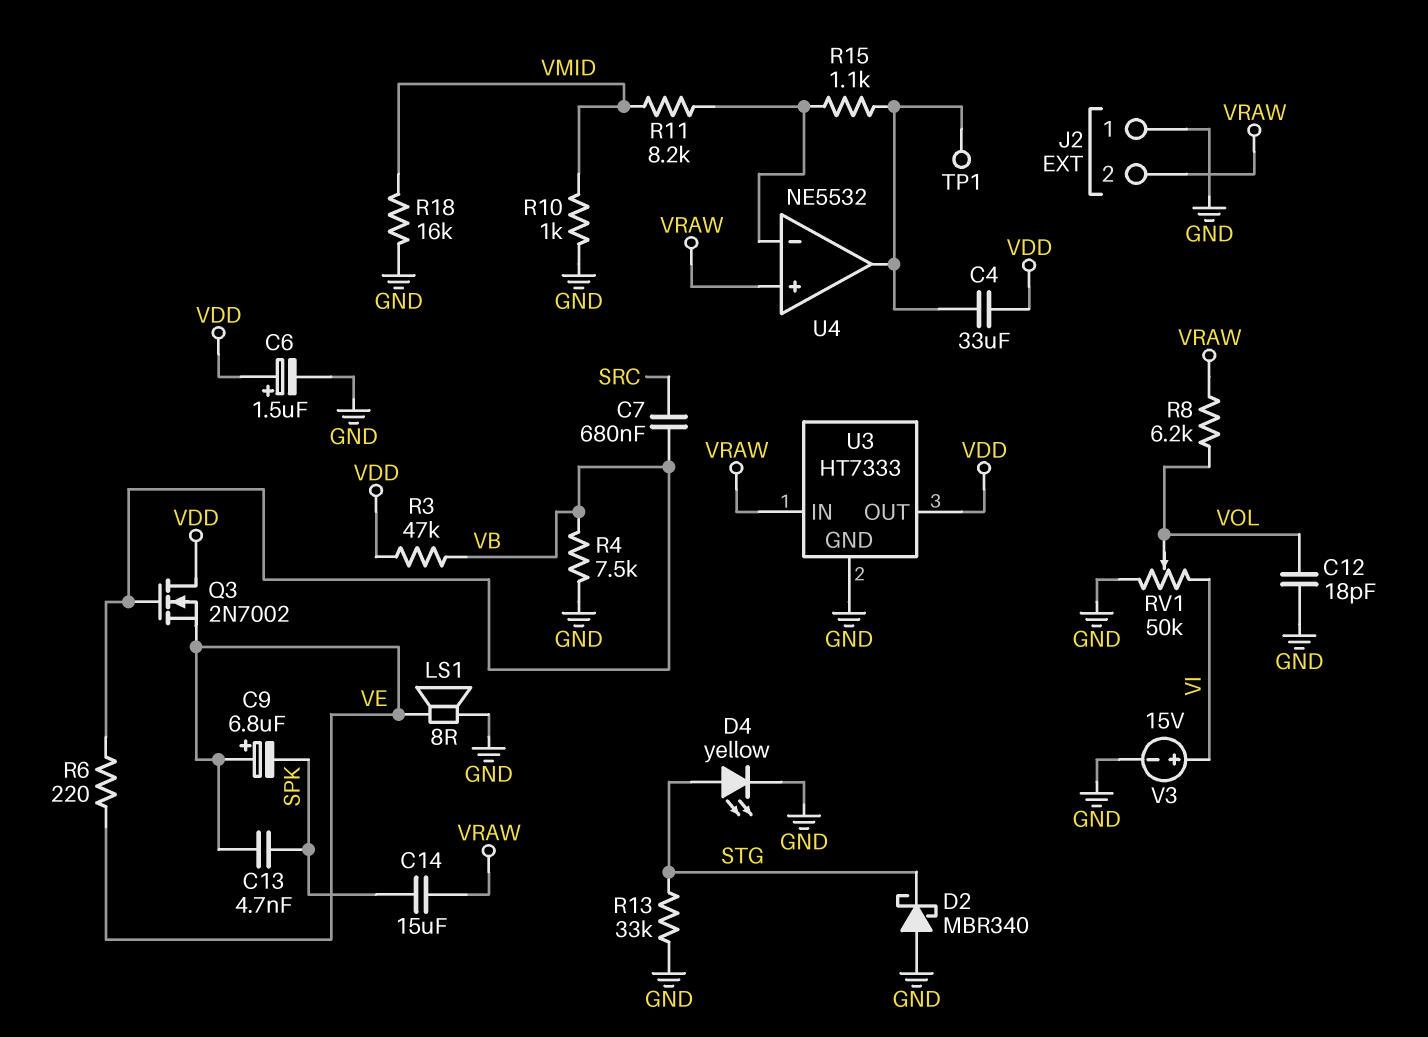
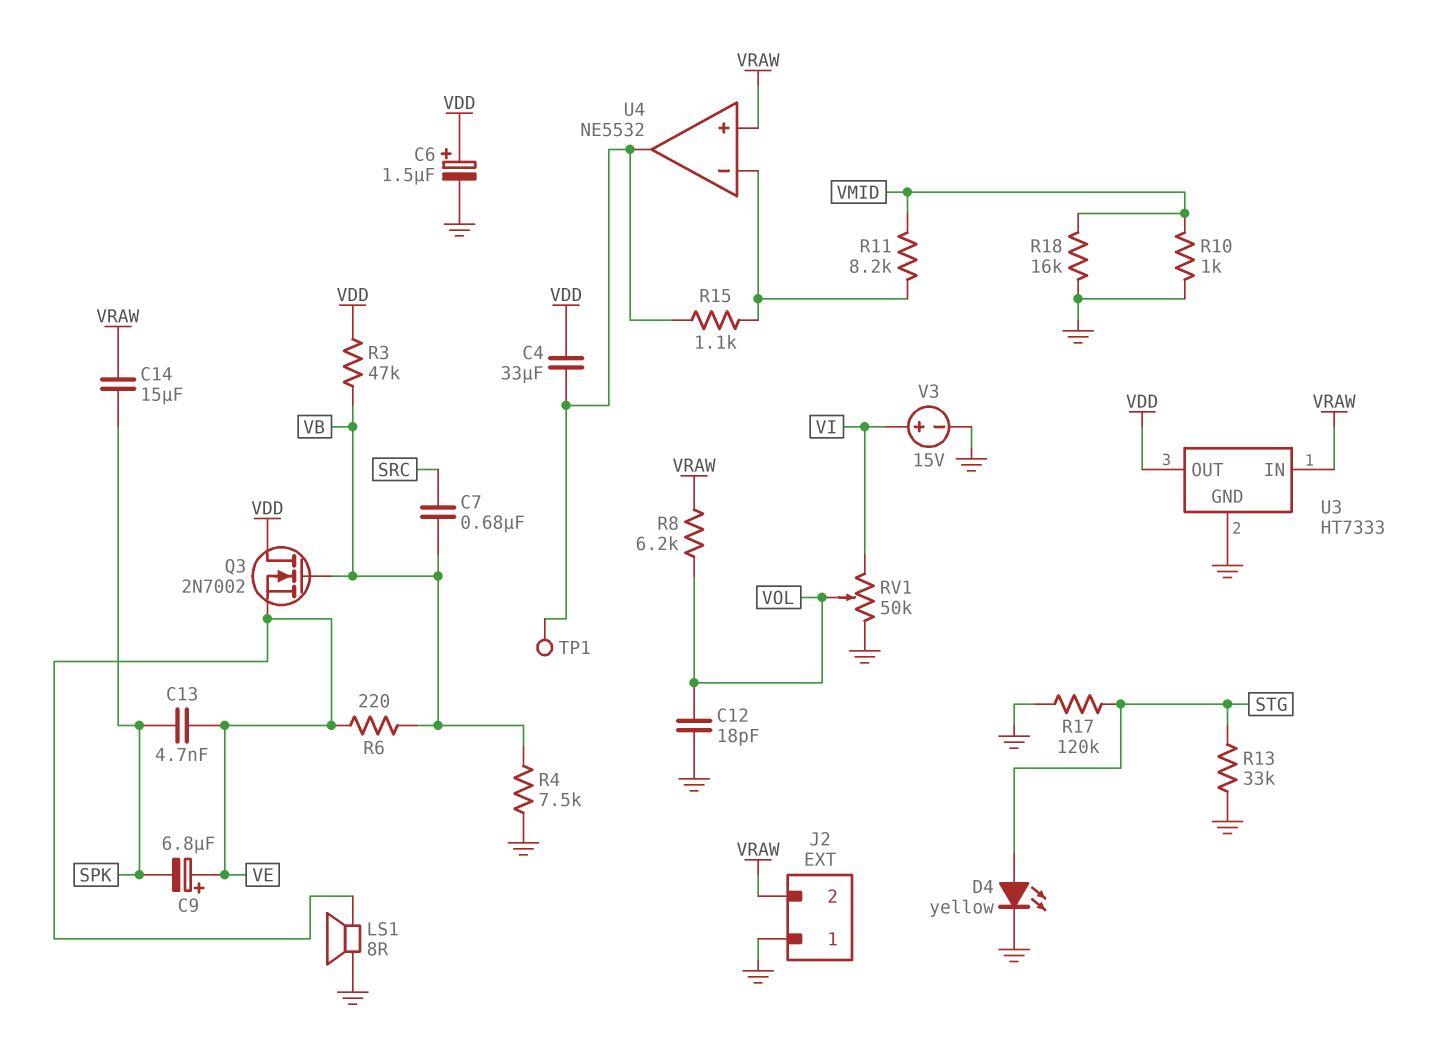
D2: schottky MBR340 (A GND, K STG) -> none
R17: none -> 120k (GND, STG)

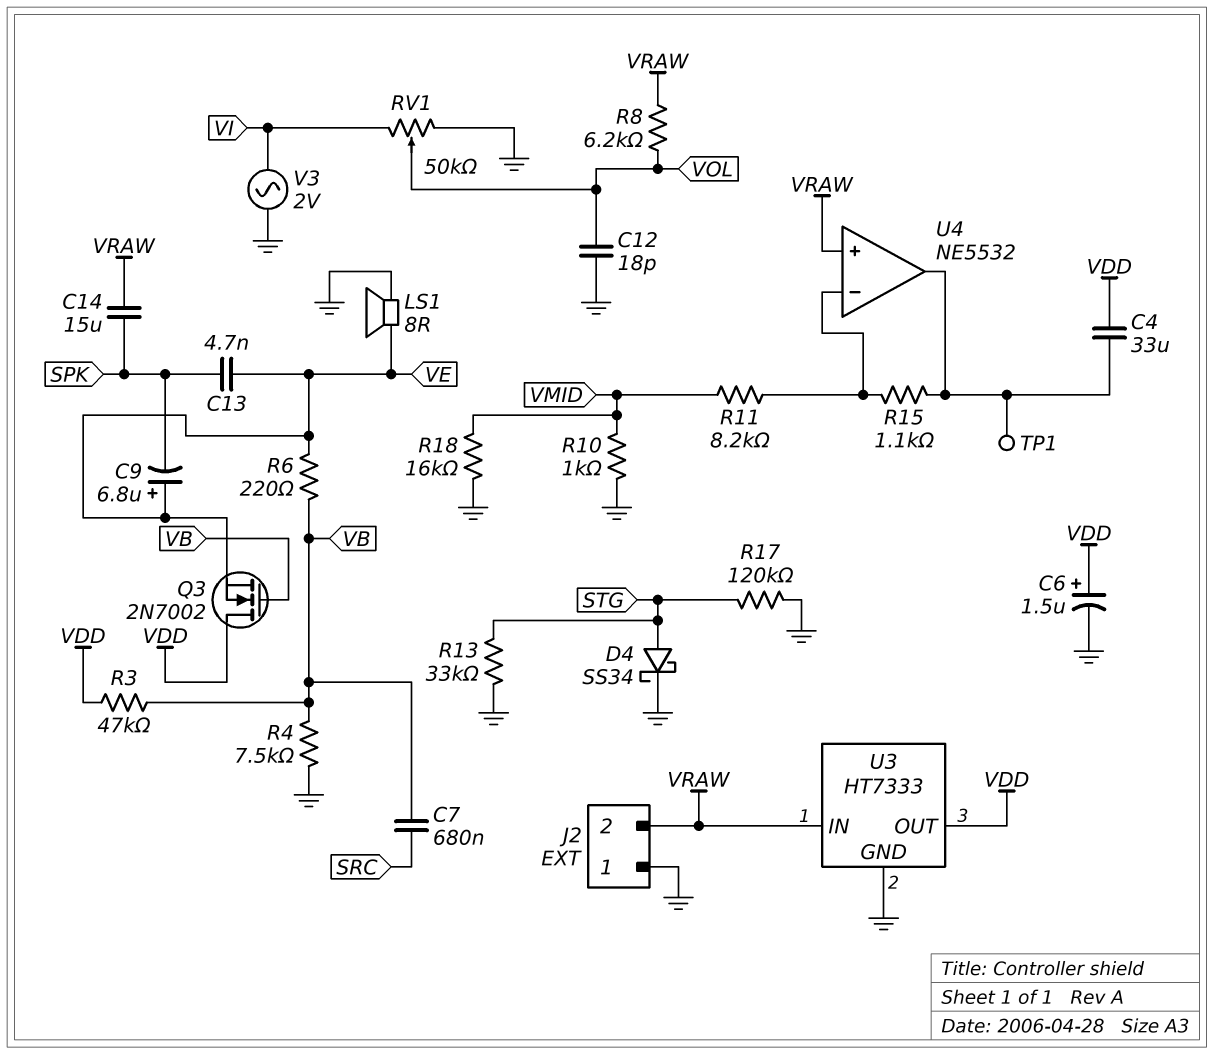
D4: LED yellow (A STG, K GND) -> schottky SS34 (A STG, K GND)
V3: 15V (plus VI, minus GND) -> AC 2V (GND, VI)

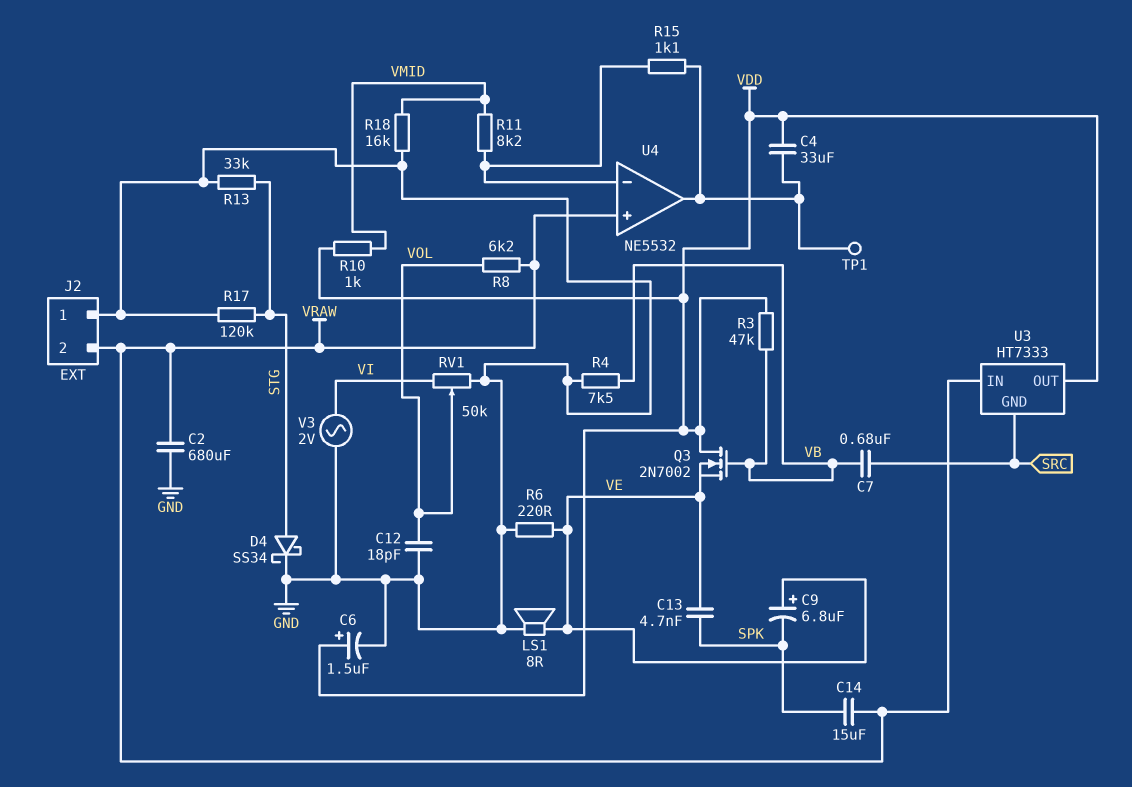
C2: none -> 680uF (GND, VRAW)
R6: 220 (VB, VE) -> 220 (GND, VE)
R10: 1k (GND, VMID) -> 1k (VDD, VMID)
U3 pin GND: GND -> SRC

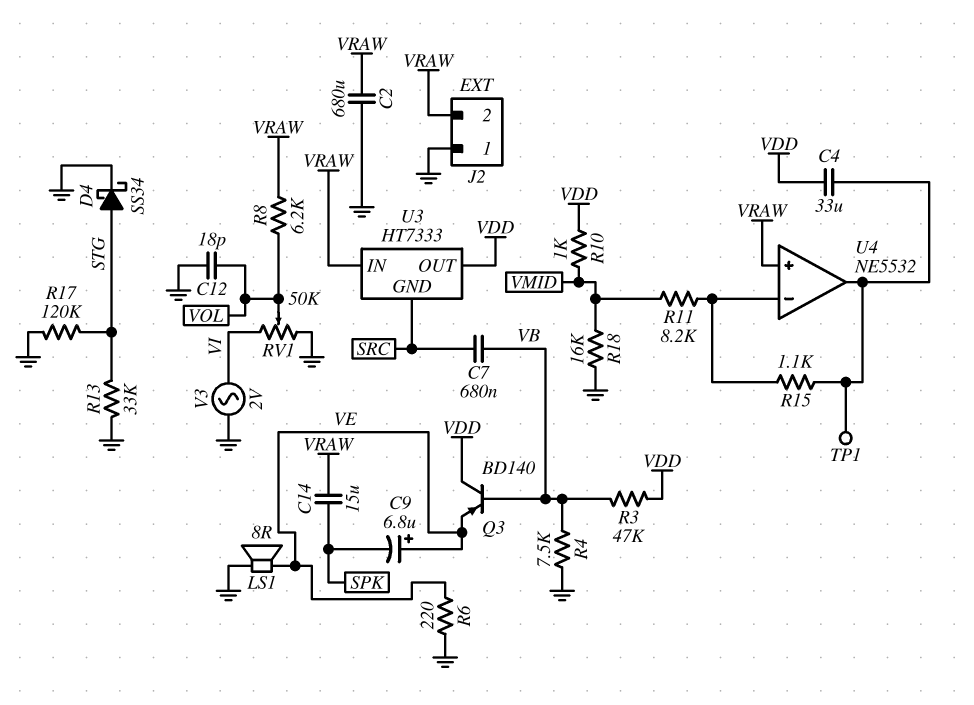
C6: 1.5uF (plus VDD, minus GND) -> none
C13: 4.7nF (SPK, VE) -> none
Q3: NMOS 2N7002 (G VB, D VDD, S VE) -> PNP BD140 (B VB, C VDD, E VE)

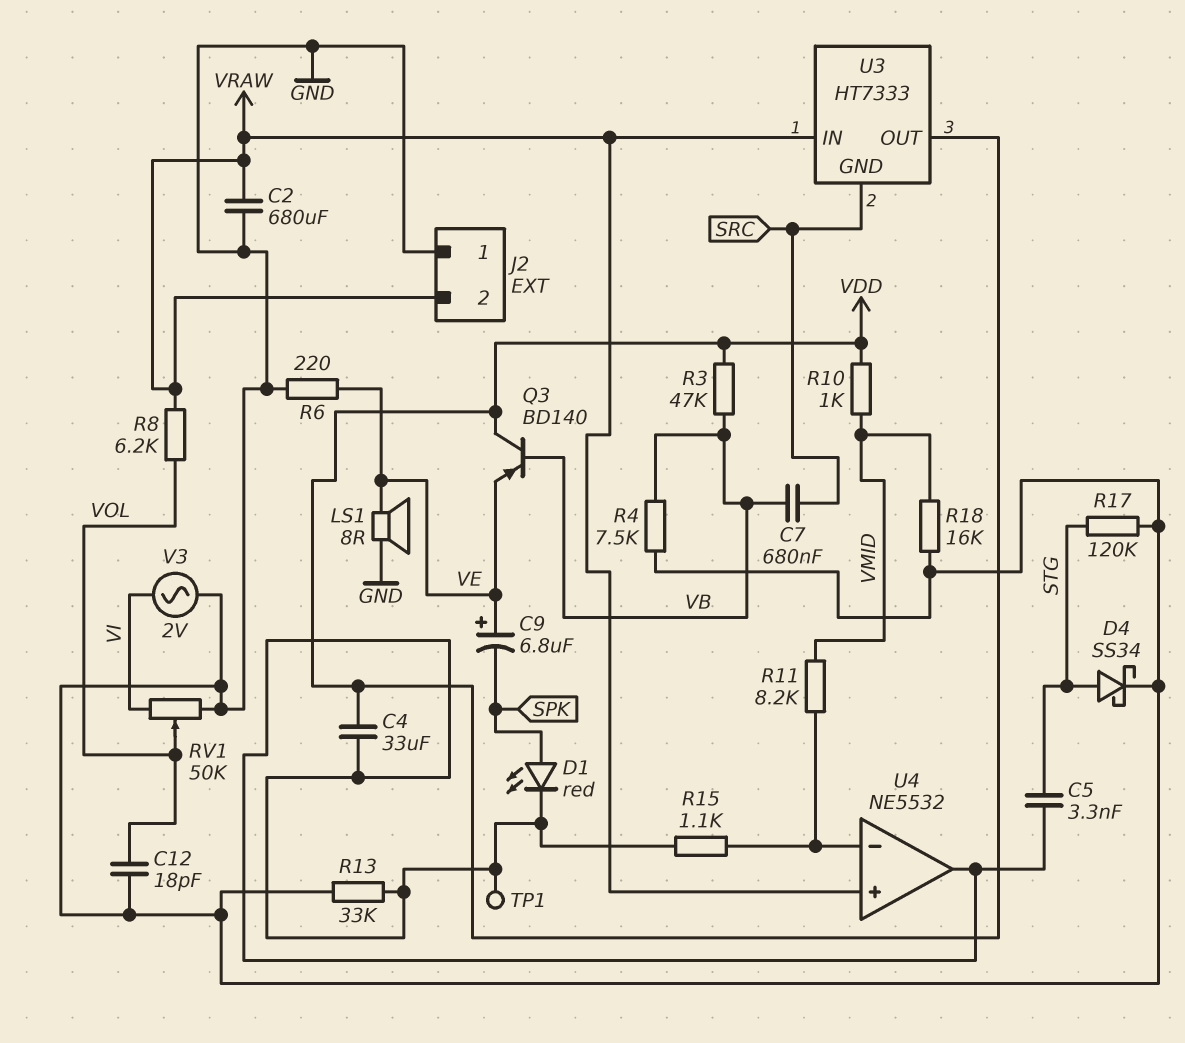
C5: none -> 3.3nF (STG, U4/out)
C14: 15uF (SPK, VRAW) -> none
D1: none -> LED red (A SPK, K U4/out)
R13: 33k (GND, STG) -> 33k (GND, U4/out)

